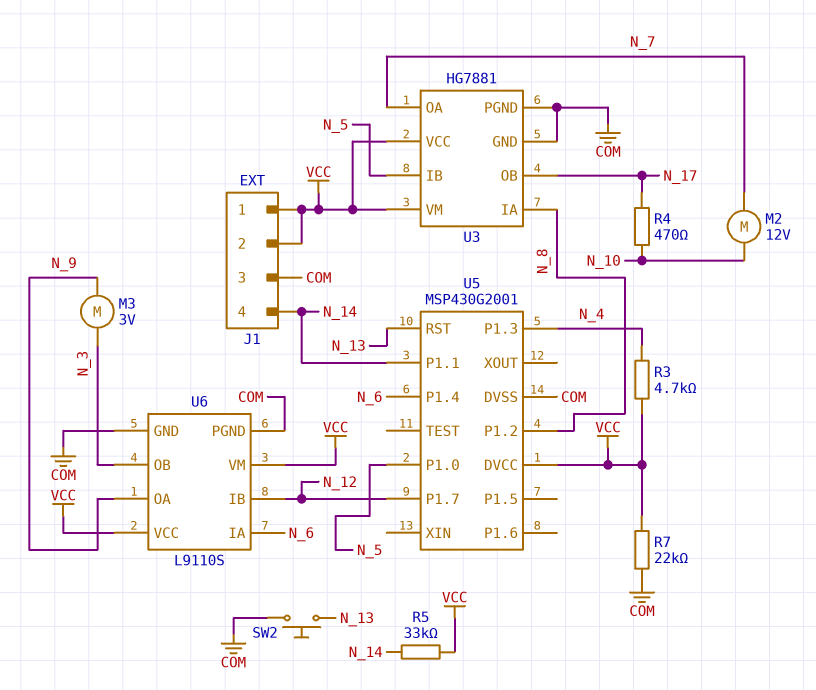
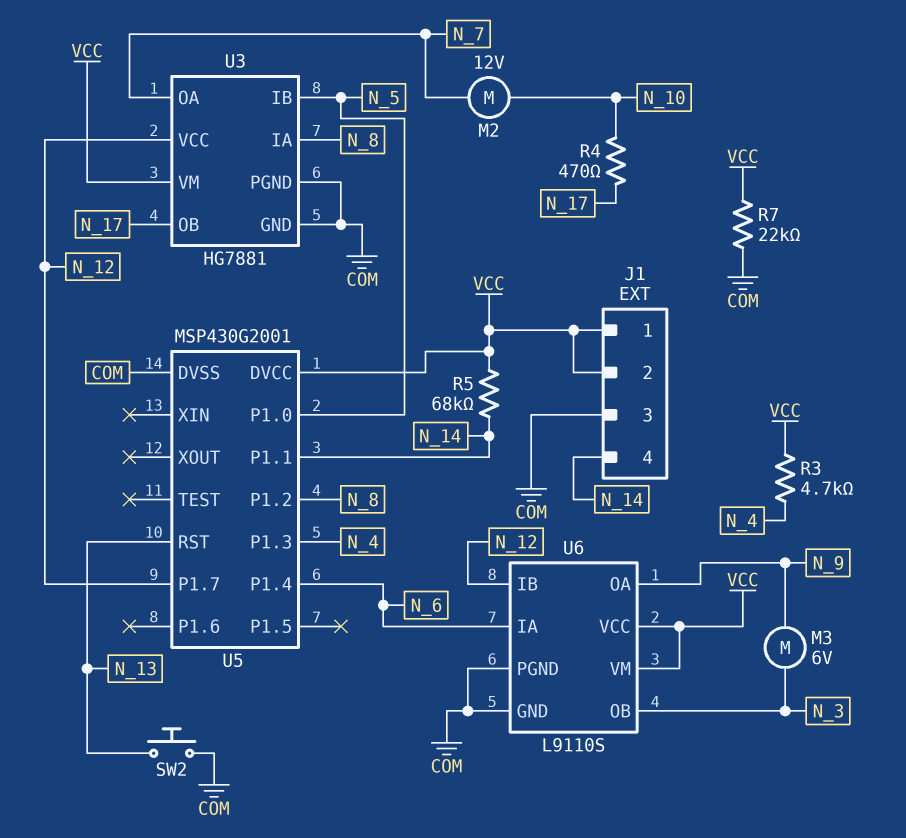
M3: motor 3V (N_3, N_9) -> motor 6V (N_3, N_9)
R5: 33k (N_14, VCC) -> 68k (N_14, VCC)
U3 pin VCC: VCC -> N_12

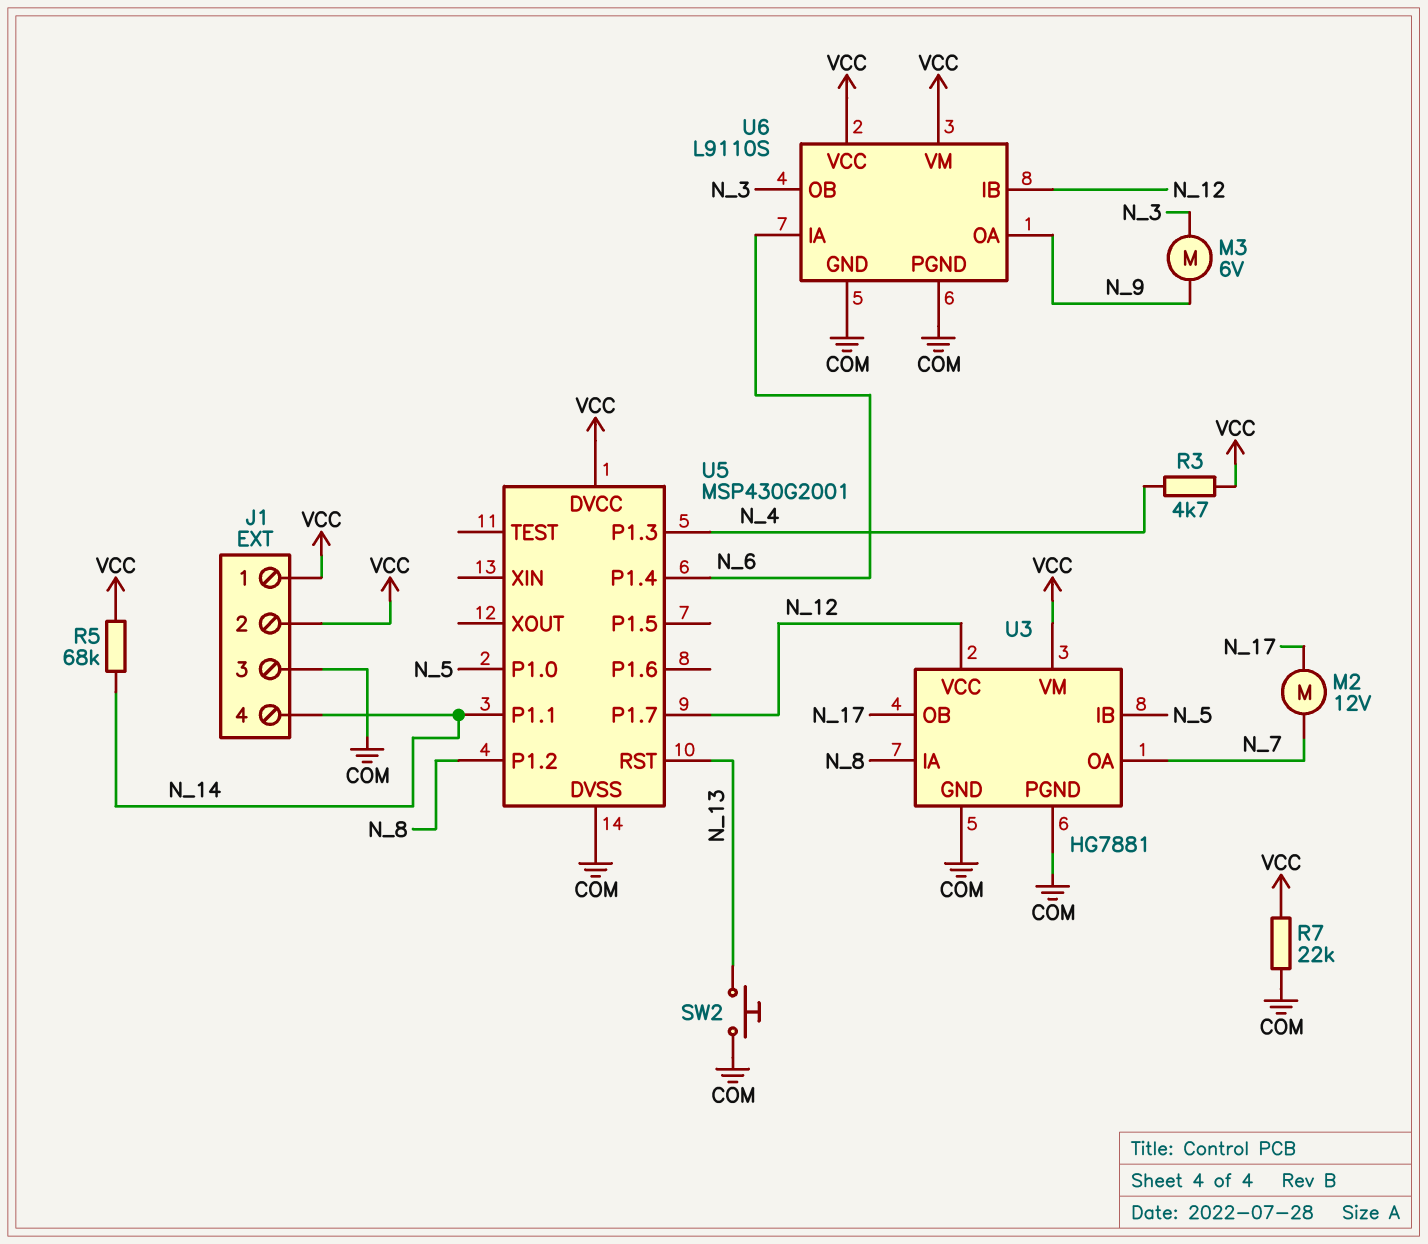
M2: motor 12V (N_7, N_10) -> motor 12V (N_7, N_17)
R4: 470 (N_10, N_17) -> none

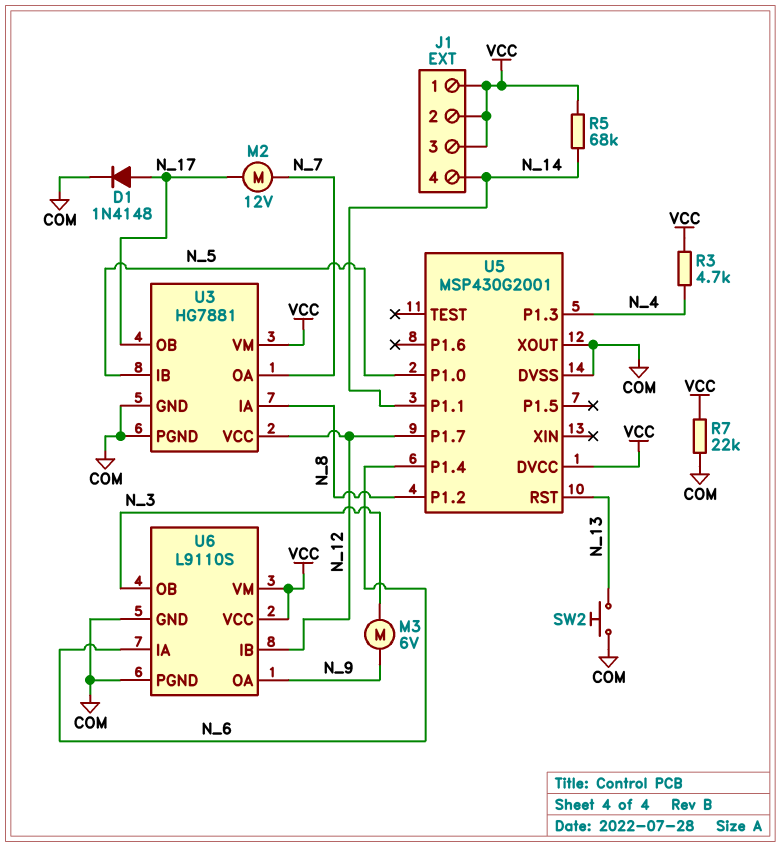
D1: none -> diode 1N4148 (A N_17, K COM)
J1 pin 3: COM -> VCC
U5 pin XOUT: none -> COM

